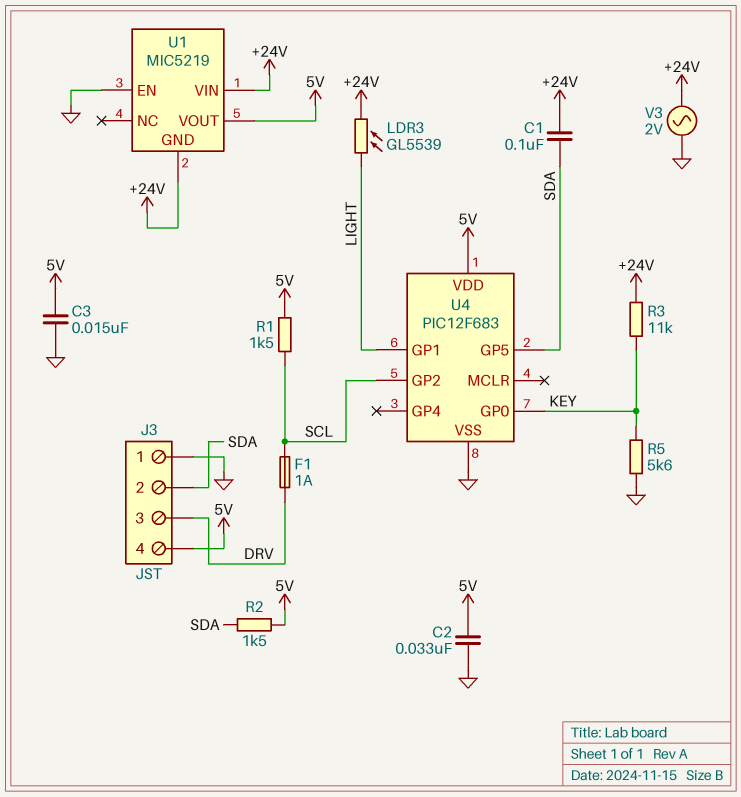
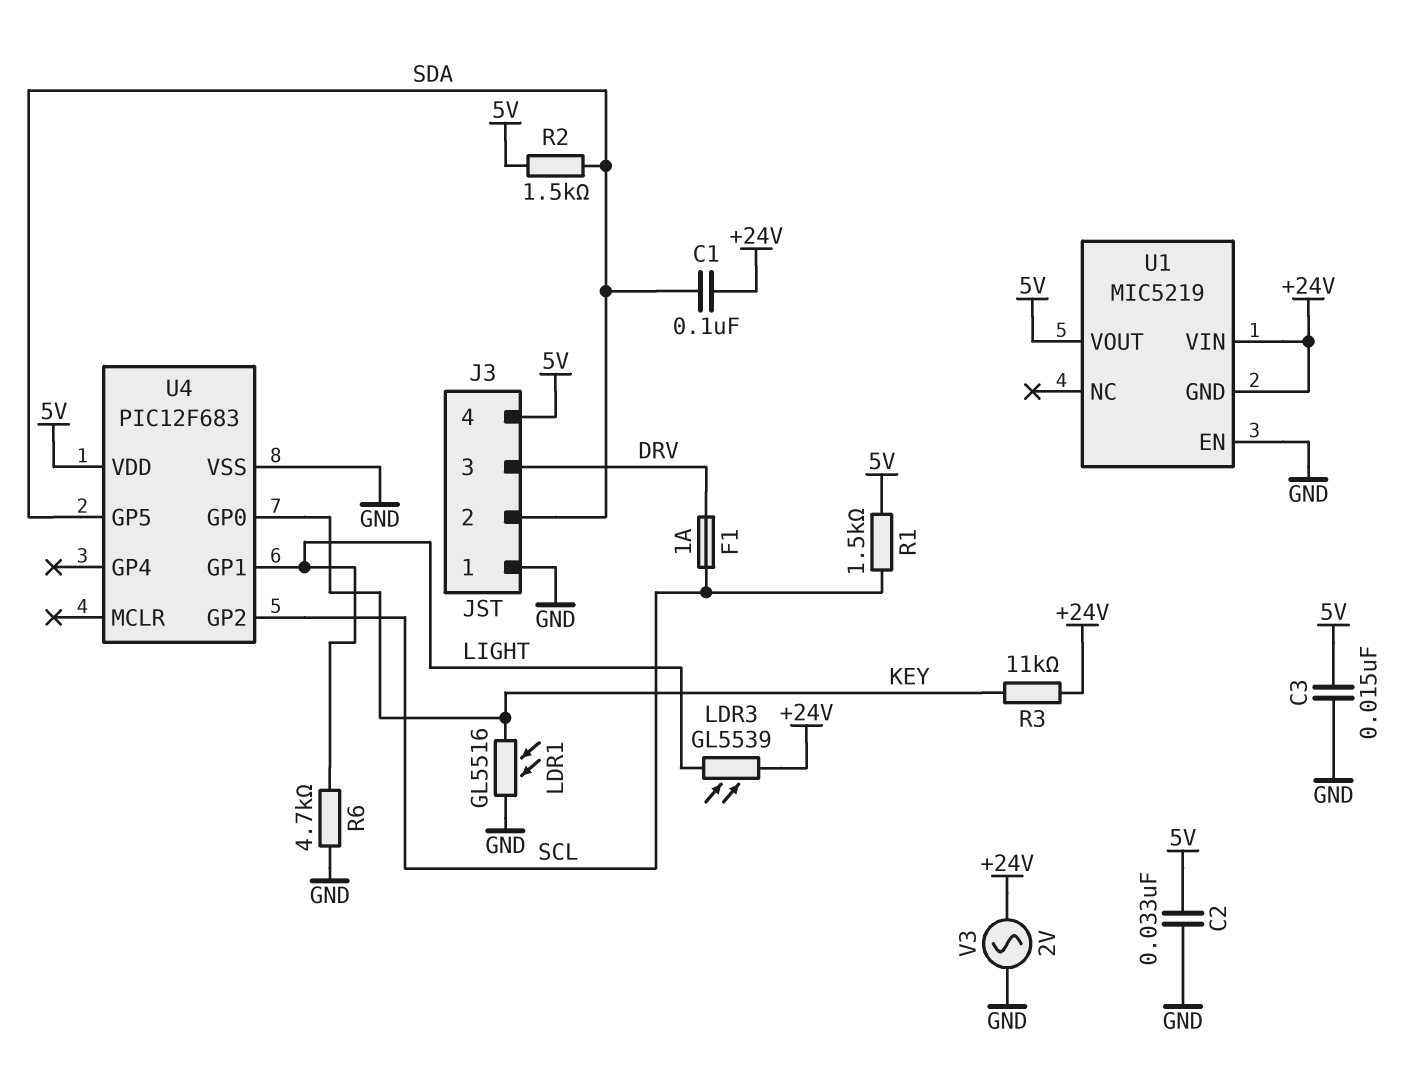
LDR1: none -> GL5516 (GND, KEY)
R5: 5.6k (GND, KEY) -> none
R6: none -> 4.7k (GND, LIGHT)

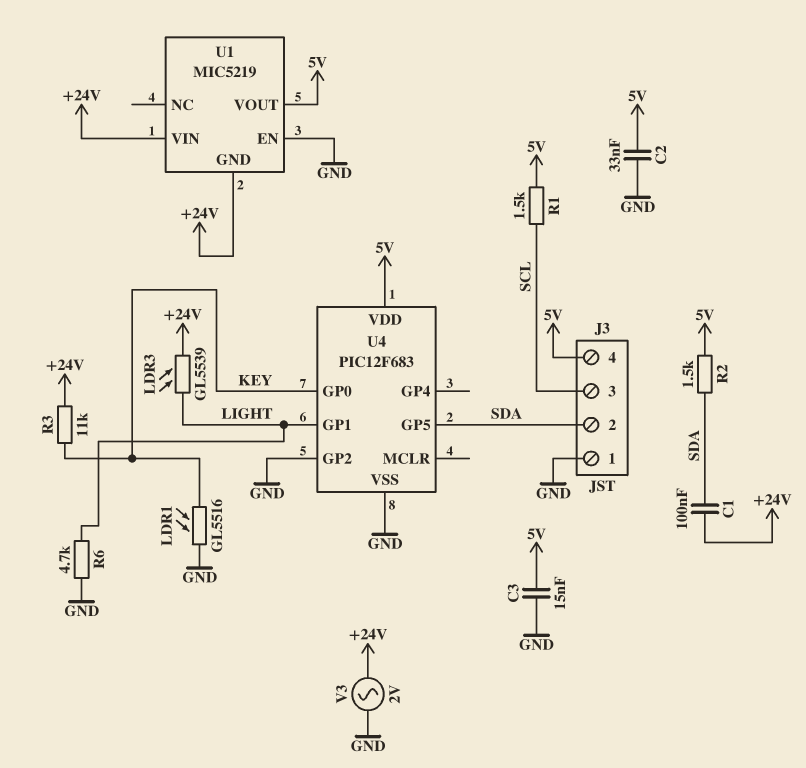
F1: 1A (DRV, SCL) -> none
J3 pin 3: DRV -> SCL
U4 pin GP2: SCL -> GND

